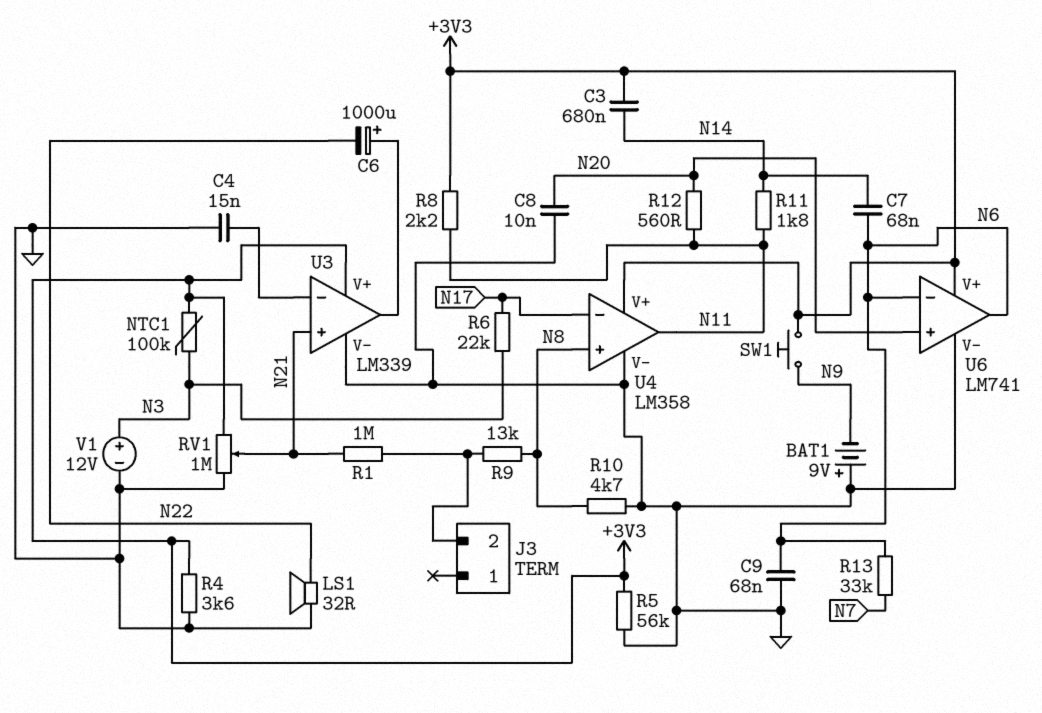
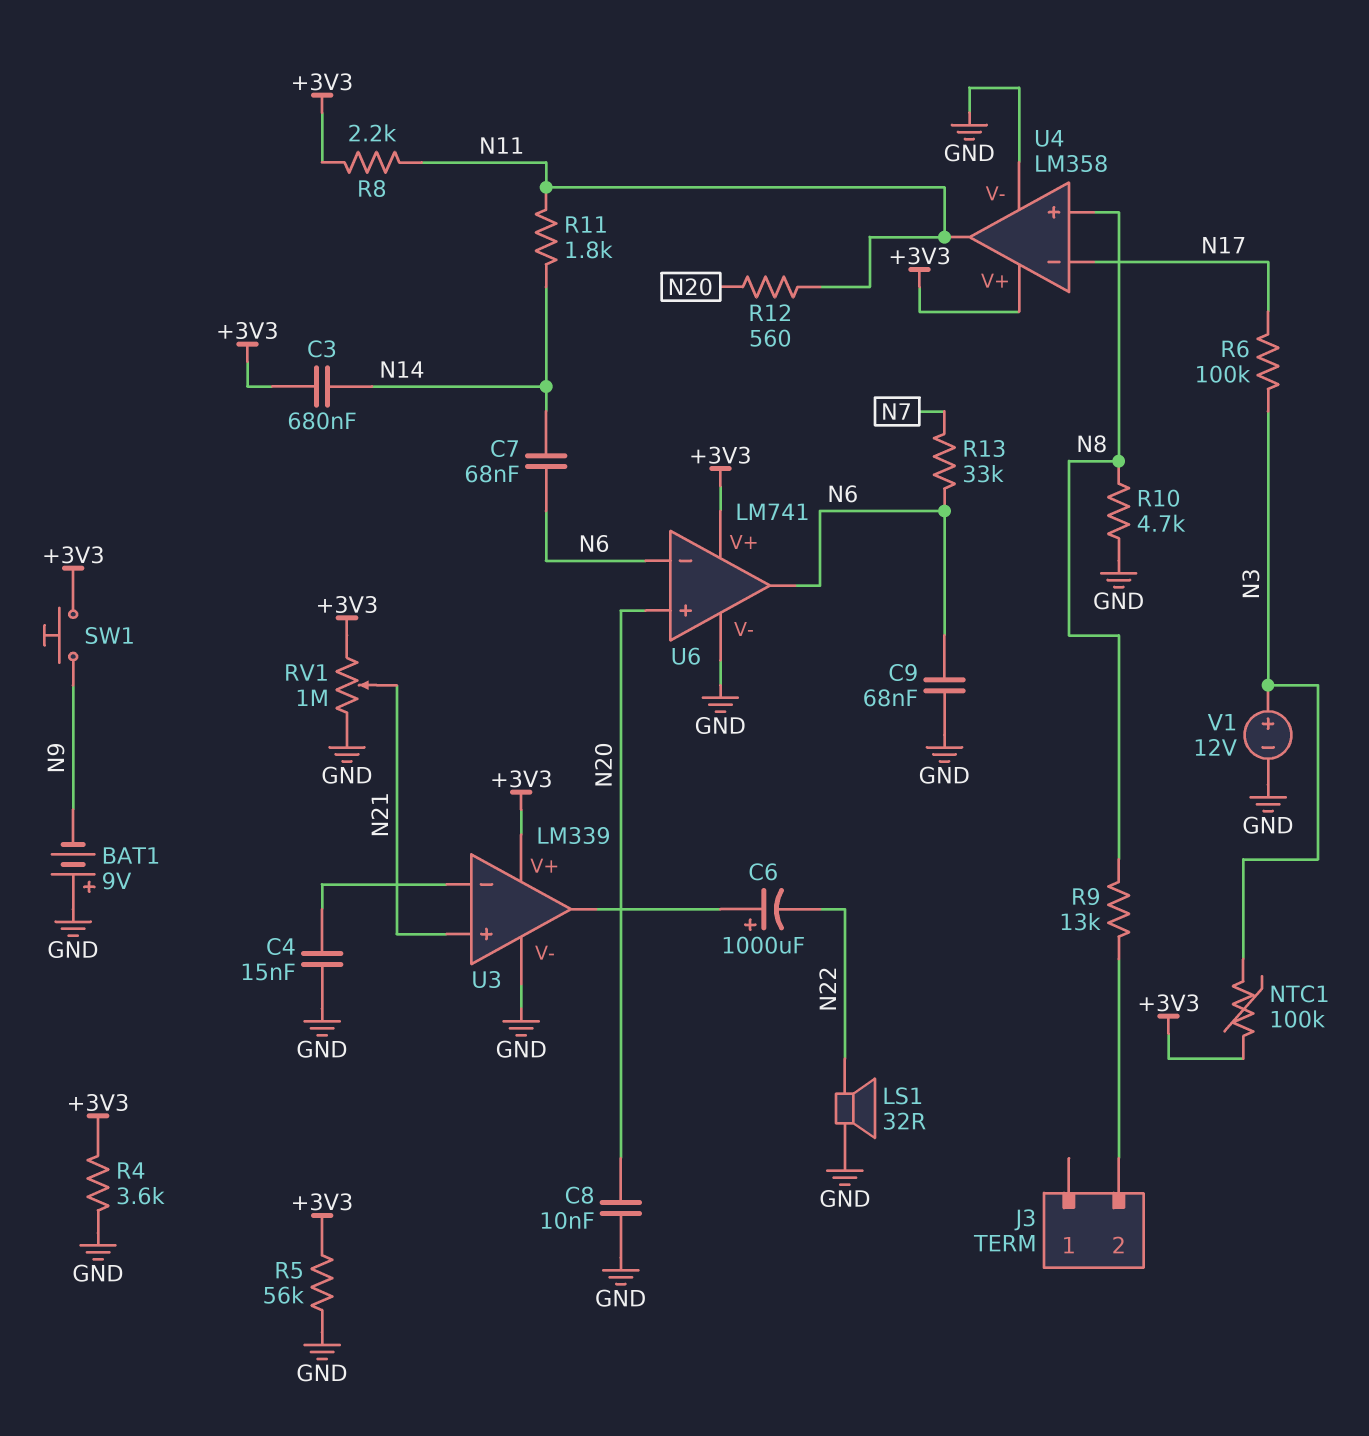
R1: 1M (J3/2, N21) -> none
R6: 22k (N3, N17) -> 100k (N3, N17)

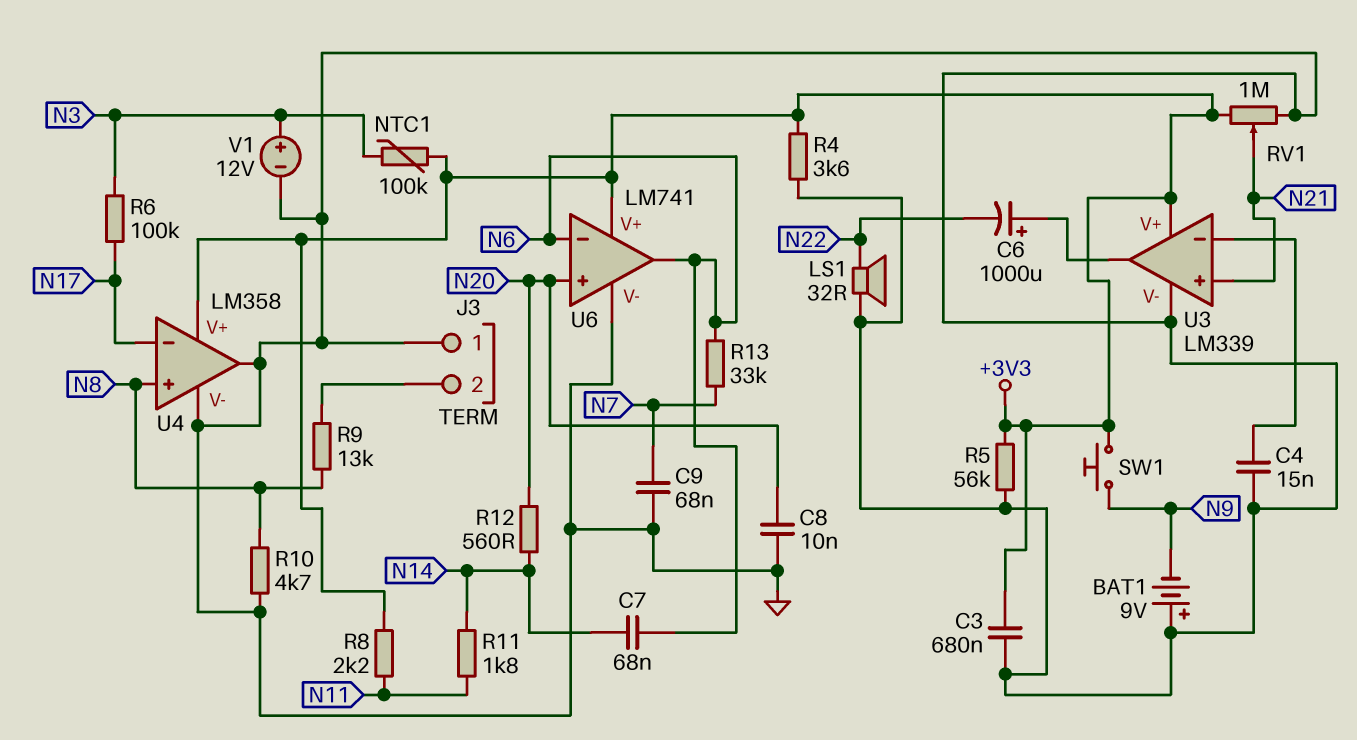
C3: 680nF (+3V3, N14) -> 680nF (+3V3, GND)
C9: 68nF (GND, N6) -> 68nF (GND, N7)
J3 pin 1: none -> GND
R12: 560 (N11, N20) -> 560 (N14, N20)
U4 pin out: N11 -> GND

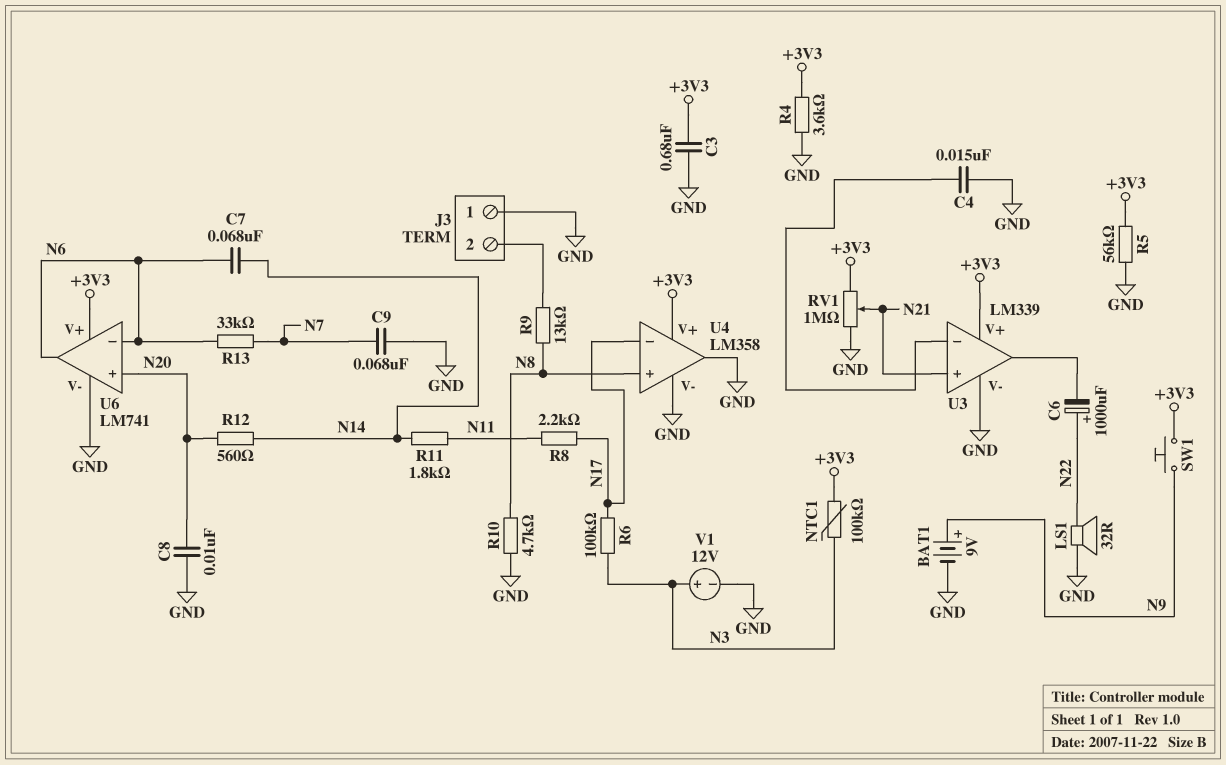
BAT1: 9V (plus GND, minus N9) -> 9V (plus N9, minus GND)
C6: 1000uF (plus U3/out, minus N22) -> 1000uF (plus N22, minus U3/out)
R8: 2.2k (+3V3, N11) -> 2.2k (N11, N17)

